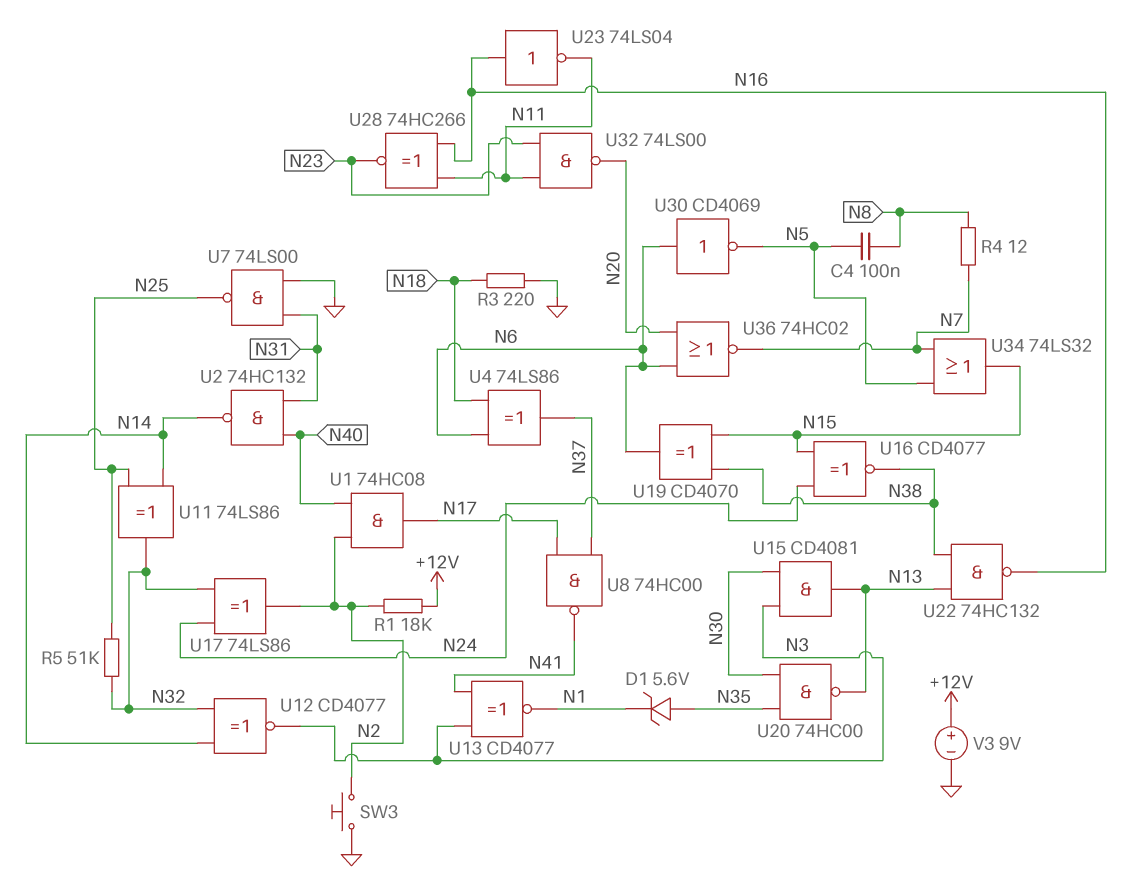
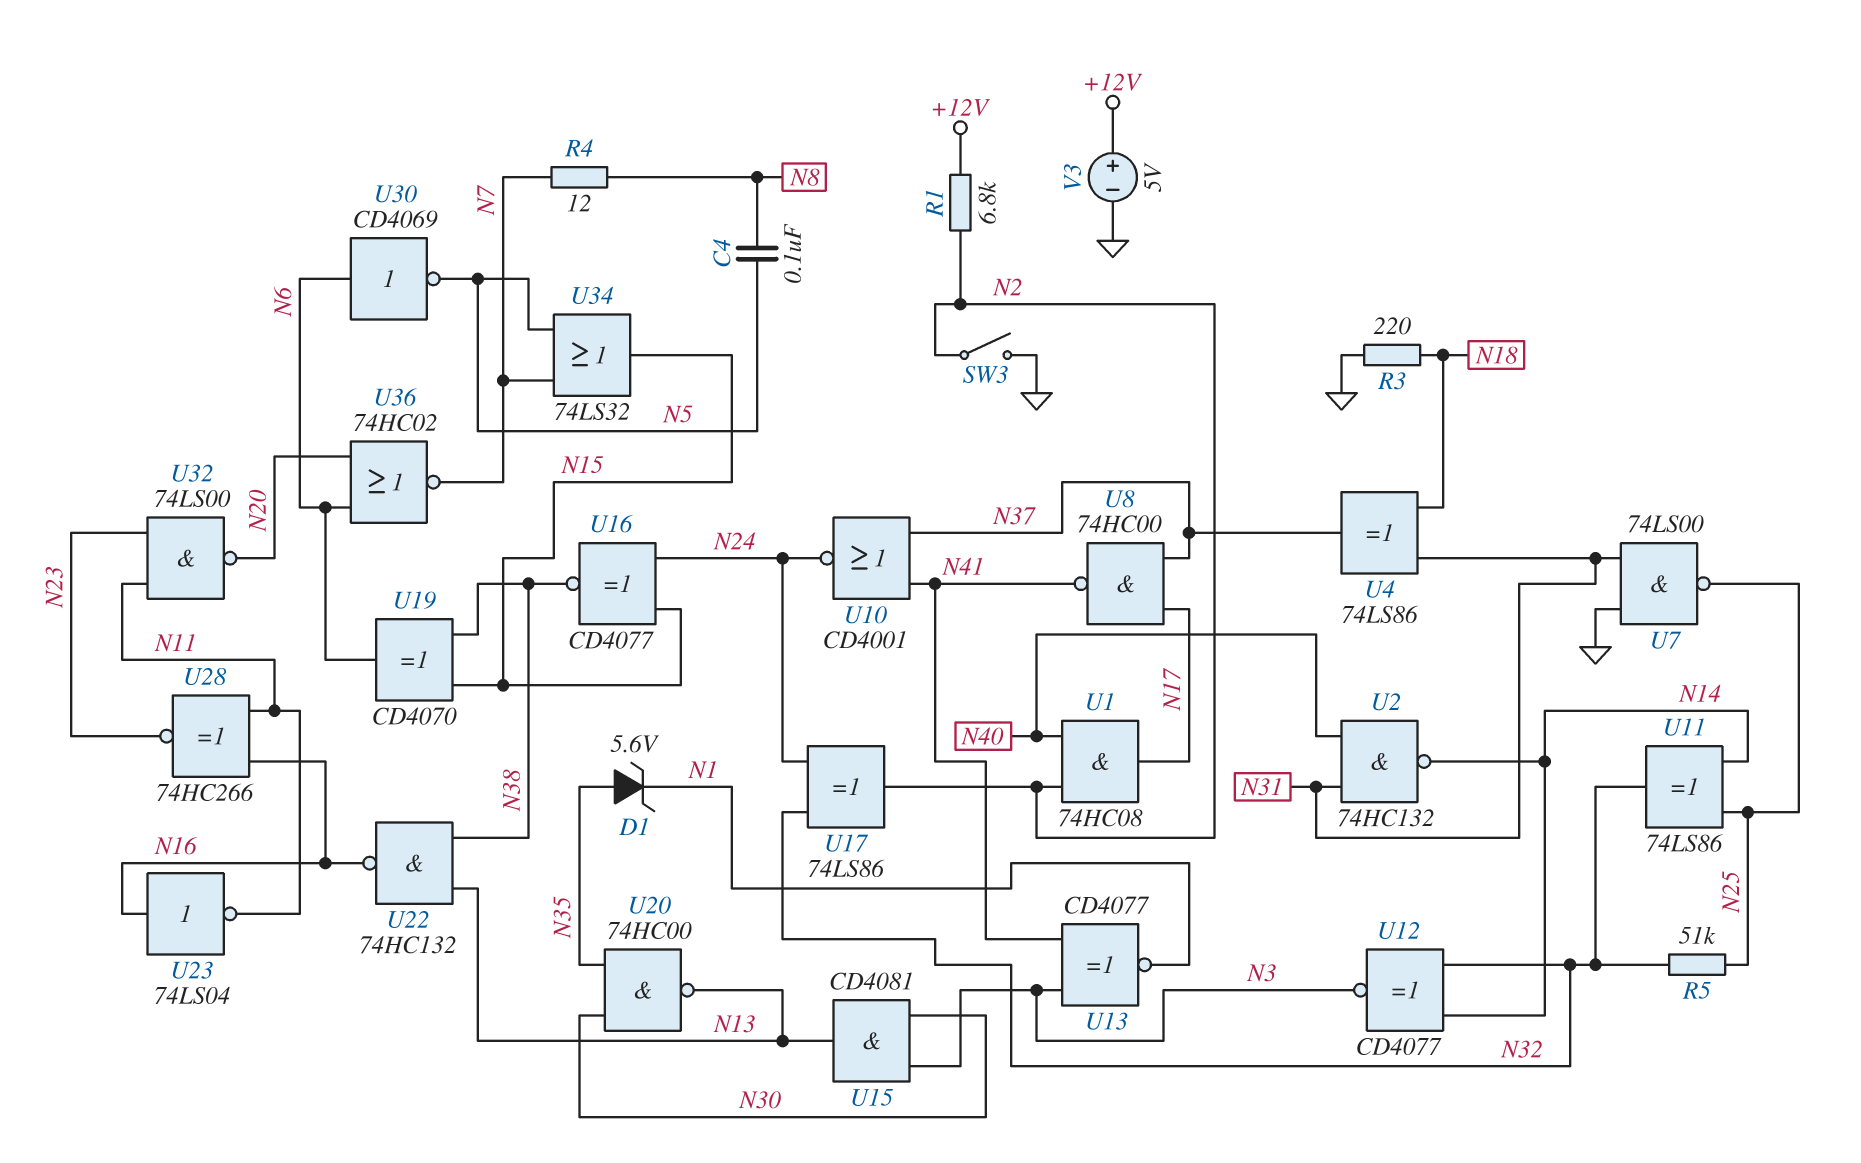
R1: 18k (+12V, N2) -> 6.8k (+12V, N2)
SW3: button (GND, N2) -> switch (GND, N2)
U4: XOR 74LS86 (in N6, in N18, out N37) -> XOR 74LS86 (in N18, in N31, out N37)
U10: none -> NOR CD4001 (in N37, in N41, out N24)
V3: 9V (plus +12V, minus GND) -> 5V (plus +12V, minus GND)

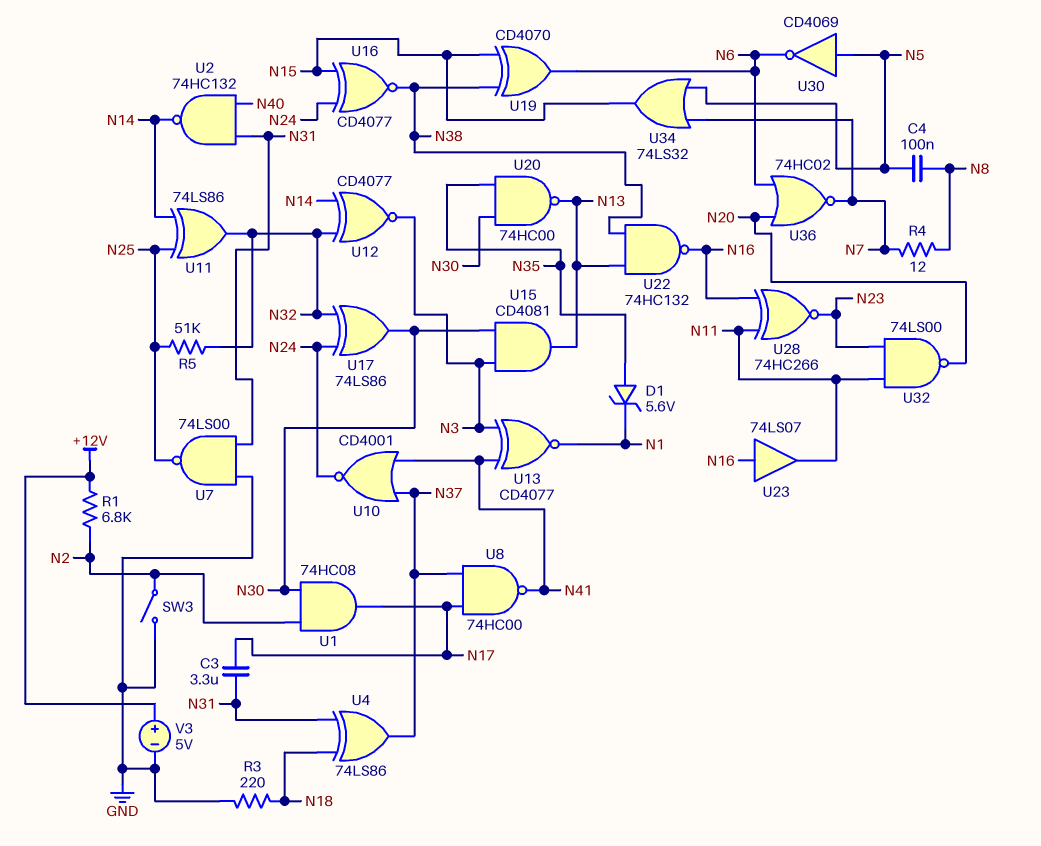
C3: none -> 3.3uF (N17, N31)
U1: AND 74HC08 (in N2, in N40, out N17) -> AND 74HC08 (in N2, in N30, out N17)
U17: XOR 74LS86 (in N24, in N32, out N2) -> XOR 74LS86 (in N24, in N32, out N30)
U23: NOT 74LS04 (in N16, out N11) -> buffer 74LS07 (in N16, out N11)
U30: NOT CD4069 (in N6, out N5) -> NOT CD4069 (in N5, out N6)

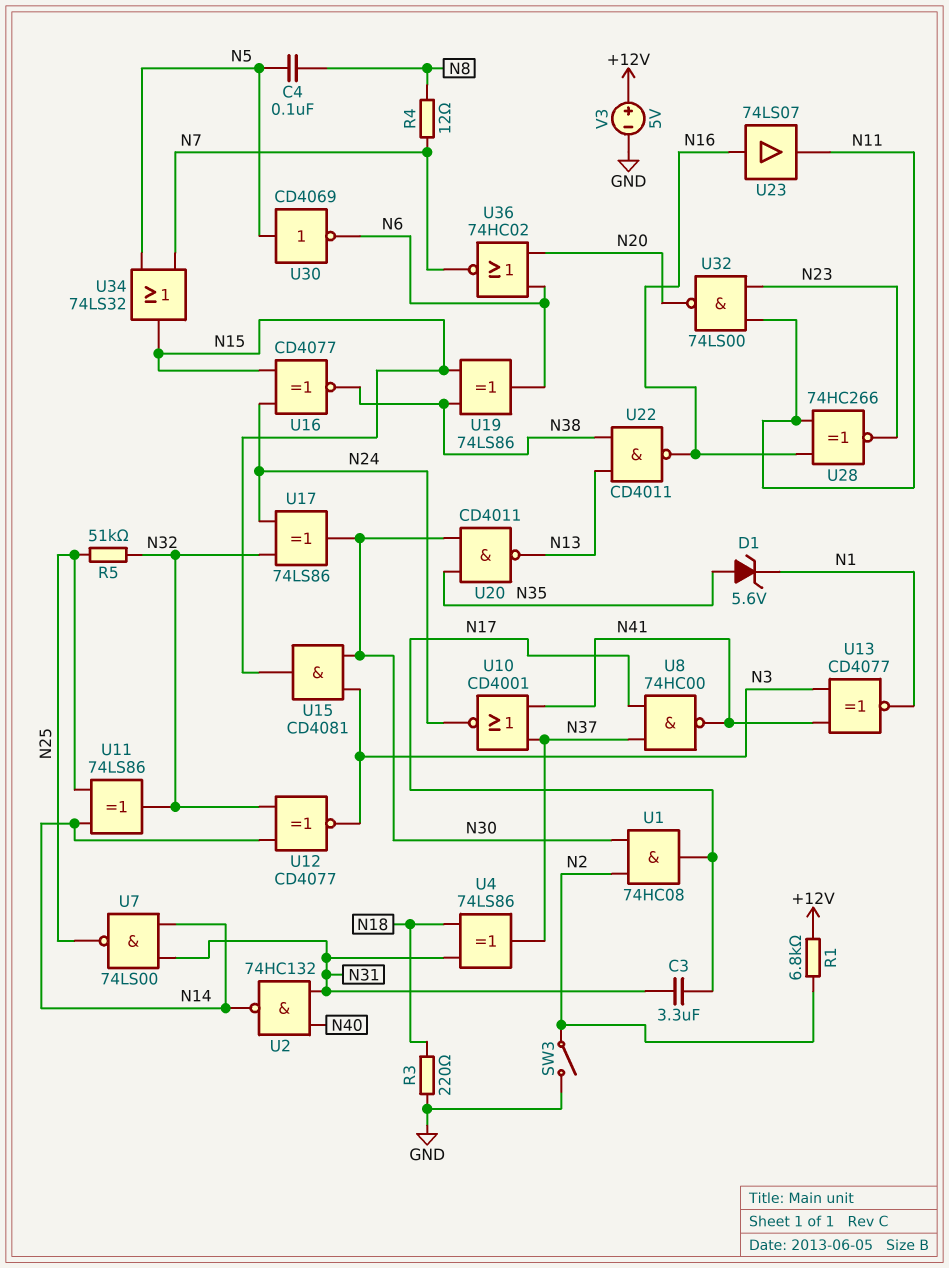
U7: NAND 74LS00 (in GND, in N31, out N25) -> NAND 74LS00 (in N14, in N31, out N25)
U15: AND CD4081 (in N3, in N30, out N13) -> AND CD4081 (in N3, in N30, out N15)
U19: XOR CD4070 (in N15, in N38, out N6) -> XOR 74LS86 (in N15, in N38, out N6)
U20: NAND 74HC00 (in N30, in N35, out N13) -> NAND CD4011 (in N30, in N35, out N13)
U22: NAND 74HC132 (in N13, in N38, out N16) -> NAND CD4011 (in N13, in N38, out N16)

